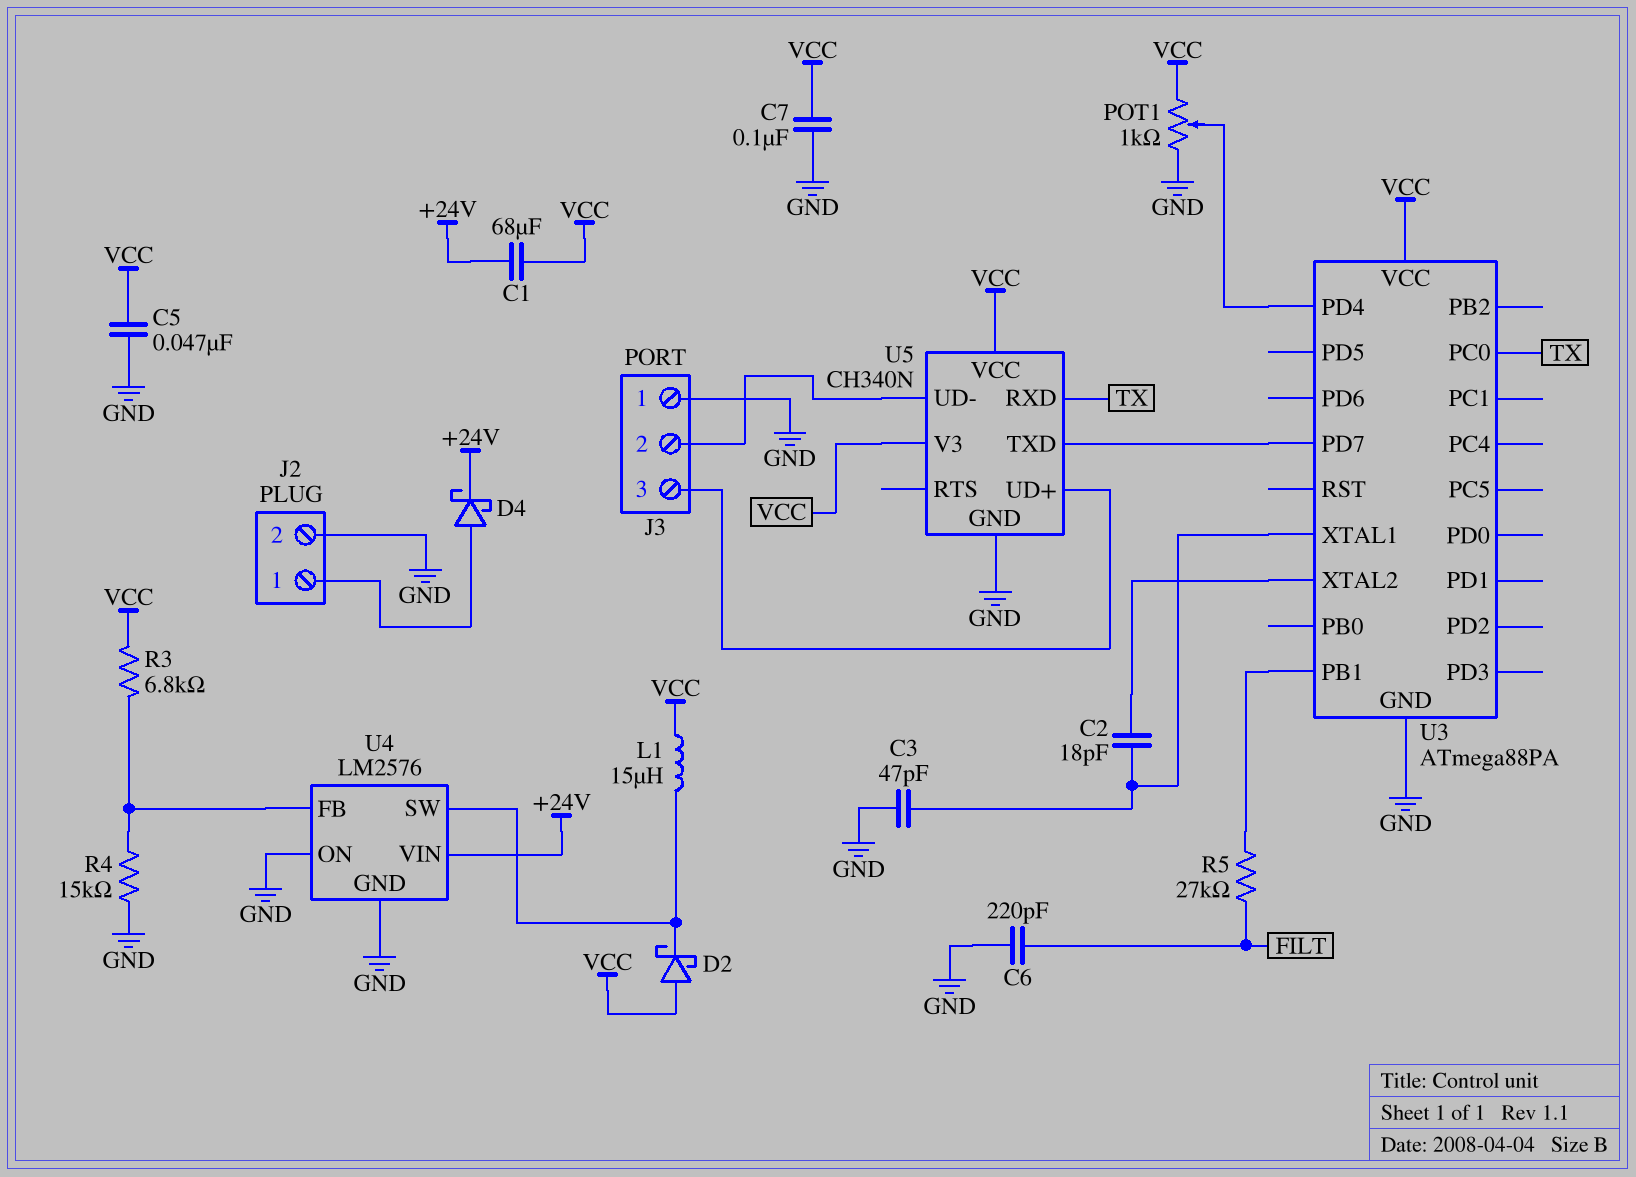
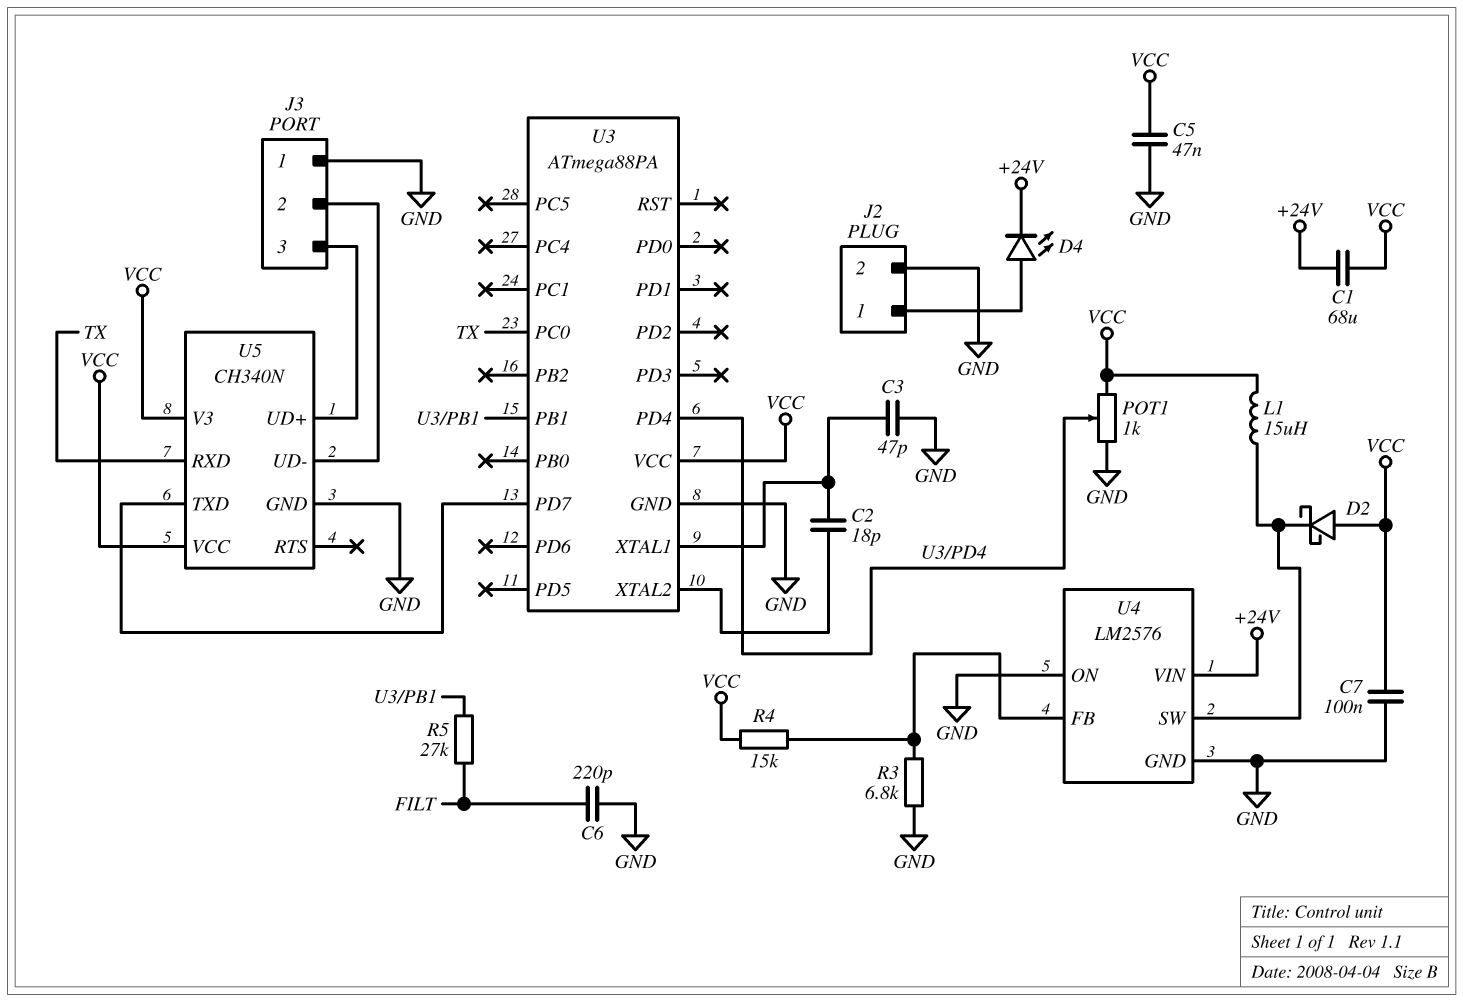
D4: schottky (A J2/1, K +24V) -> LED (A J2/1, K +24V)
R3: 6.8k (U4/FB, VCC) -> 6.8k (GND, U4/FB)
R4: 15k (GND, U4/FB) -> 15k (U4/FB, VCC)

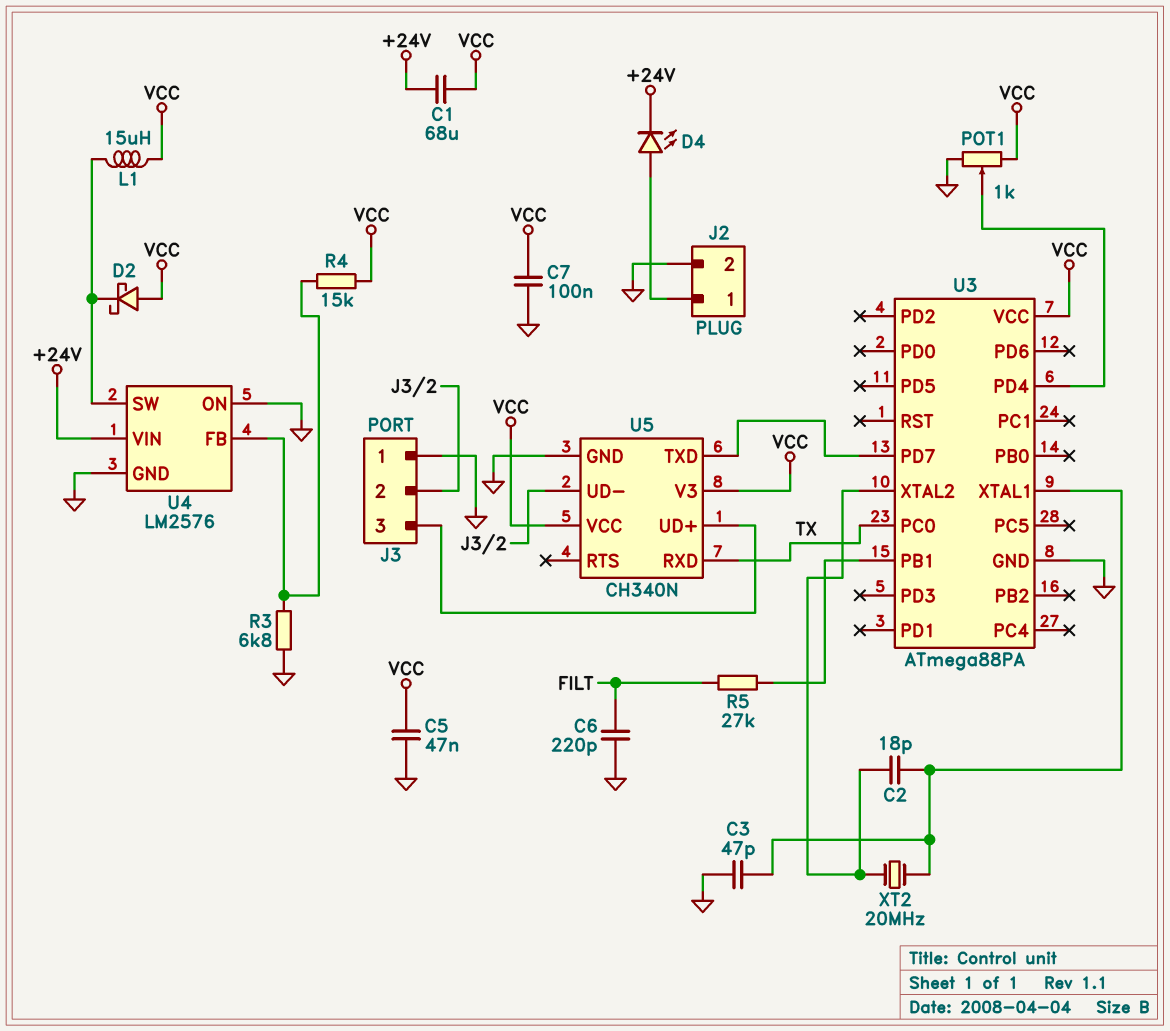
XT2: none -> 20MHz (U3/XTAL1, U3/XTAL2)

